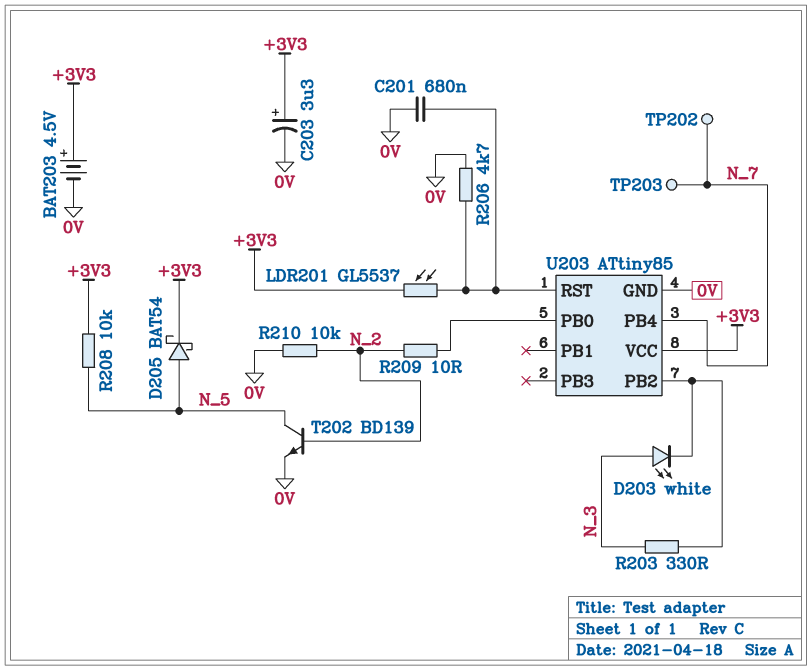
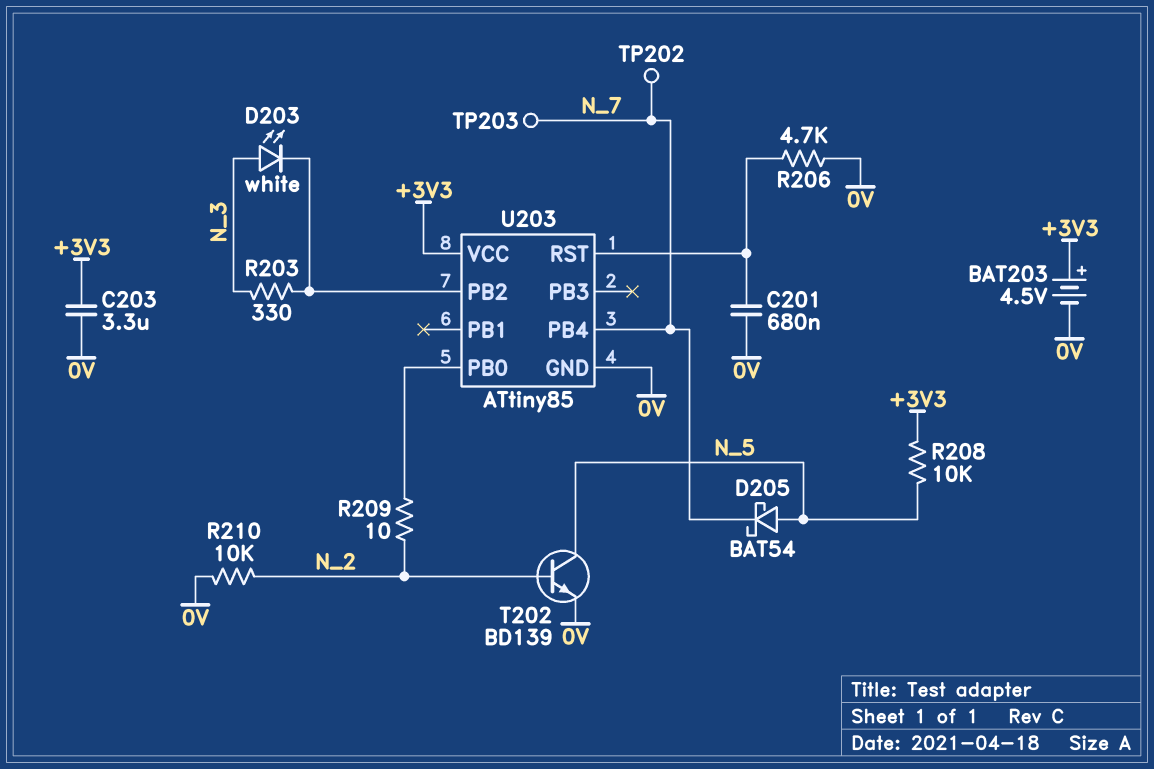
C203: 3.3uF (plus +3V3, minus 0V) -> 3.3uF (+3V3, 0V)
D205: schottky BAT54 (A N_5, K +3V3) -> schottky BAT54 (A N_5, K N_7)
LDR201: GL5537 (+3V3, U203/RST) -> none

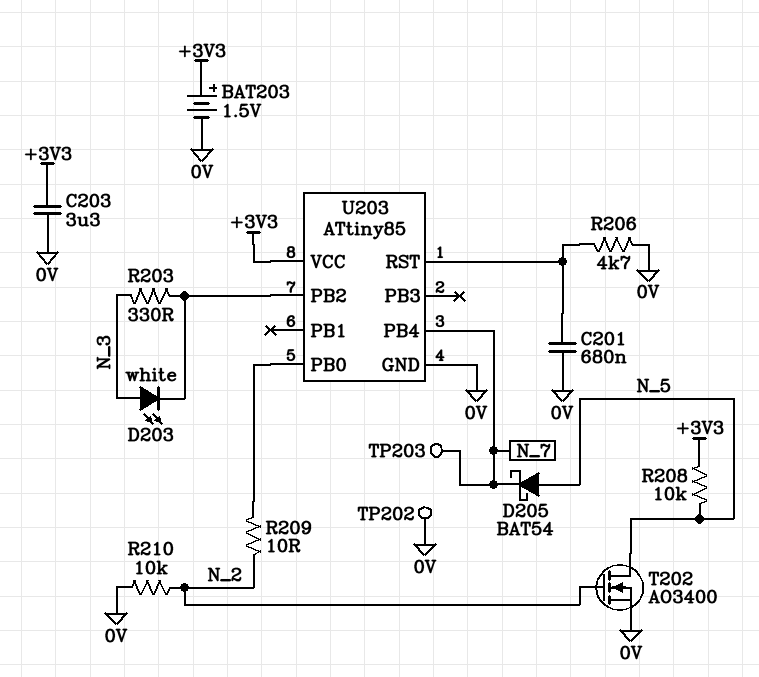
BAT203: 4.5V (plus +3V3, minus 0V) -> 1.5V (plus +3V3, minus 0V)
T202: NPN BD139 (B N_2, C N_5, E 0V) -> NMOS AO3400 (G N_2, D N_5, S 0V)
TP202: test point (N_7) -> test point (0V)

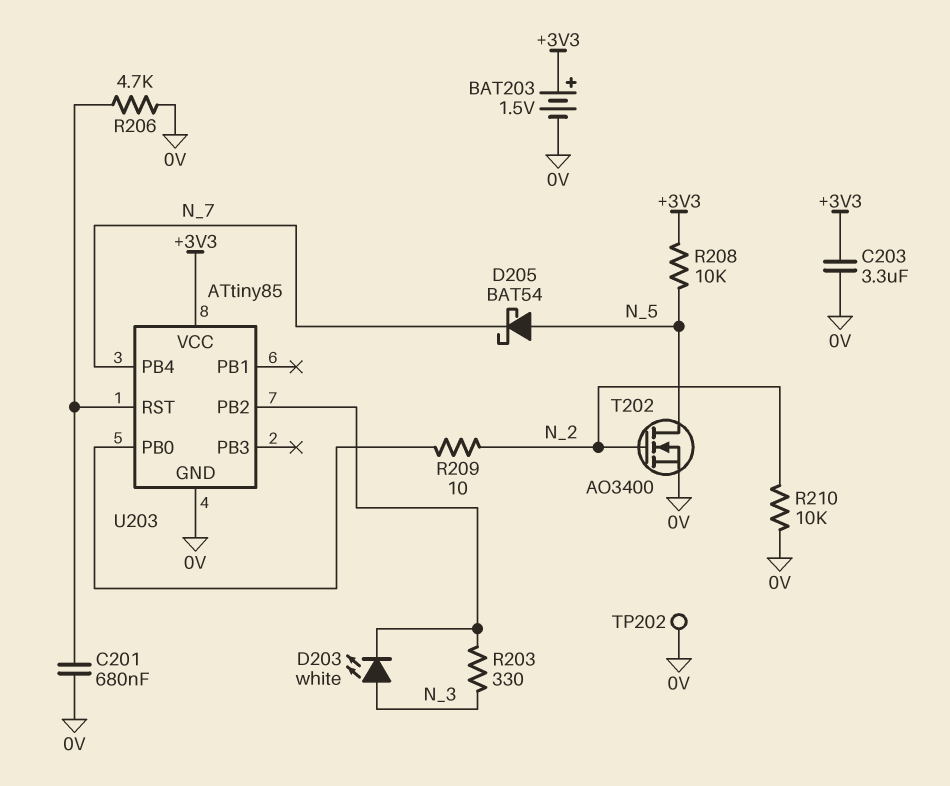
TP203: test point (N_7) -> none

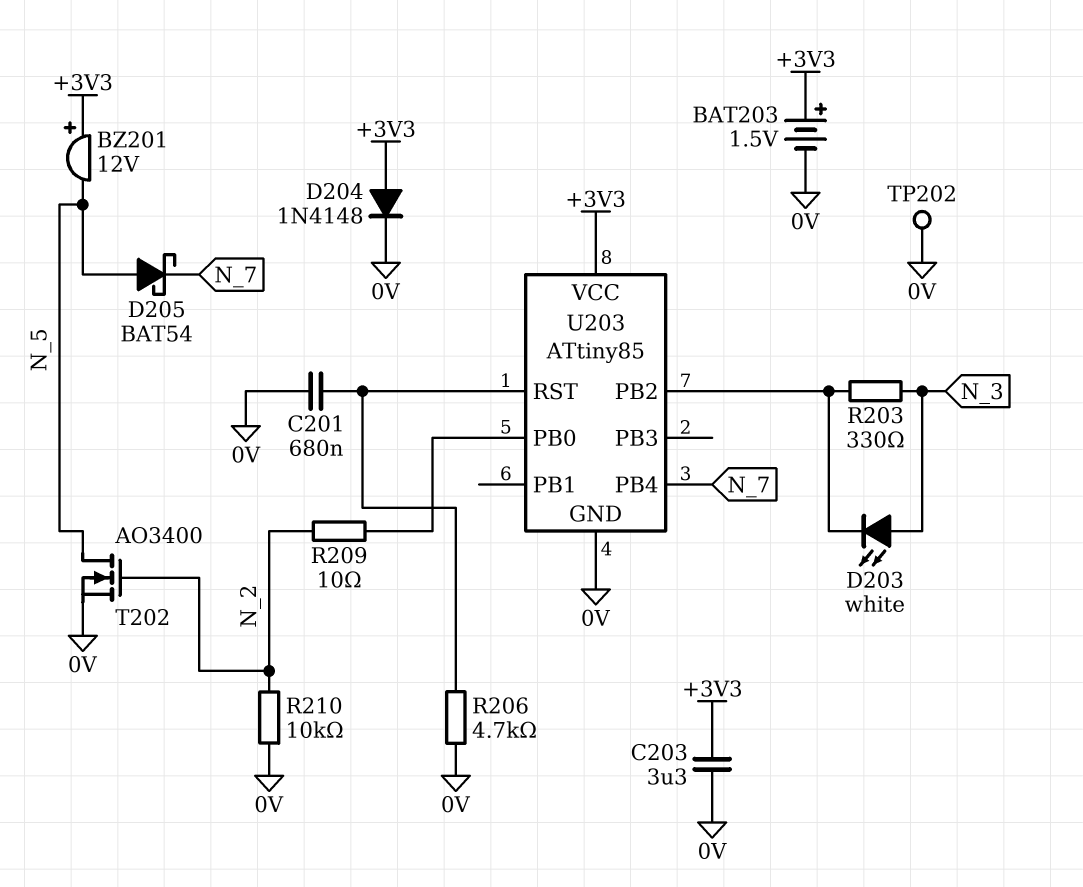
BZ201: none -> buzzer 12V (plus +3V3, minus N_5)
D204: none -> diode 1N4148 (A +3V3, K 0V)
R208: 10k (+3V3, N_5) -> none

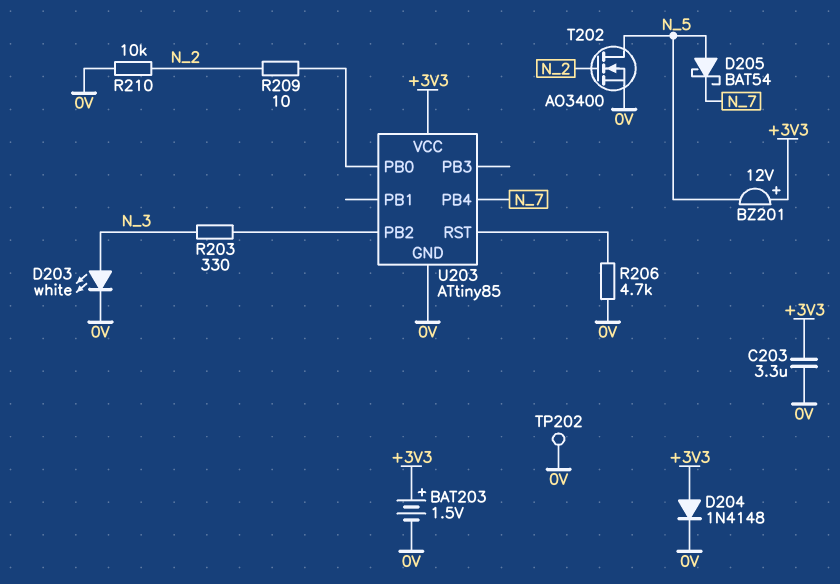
C201: 680nF (0V, U203/RST) -> none
D203: LED white (A N_3, K U203/PB2) -> LED white (A N_3, K 0V)

